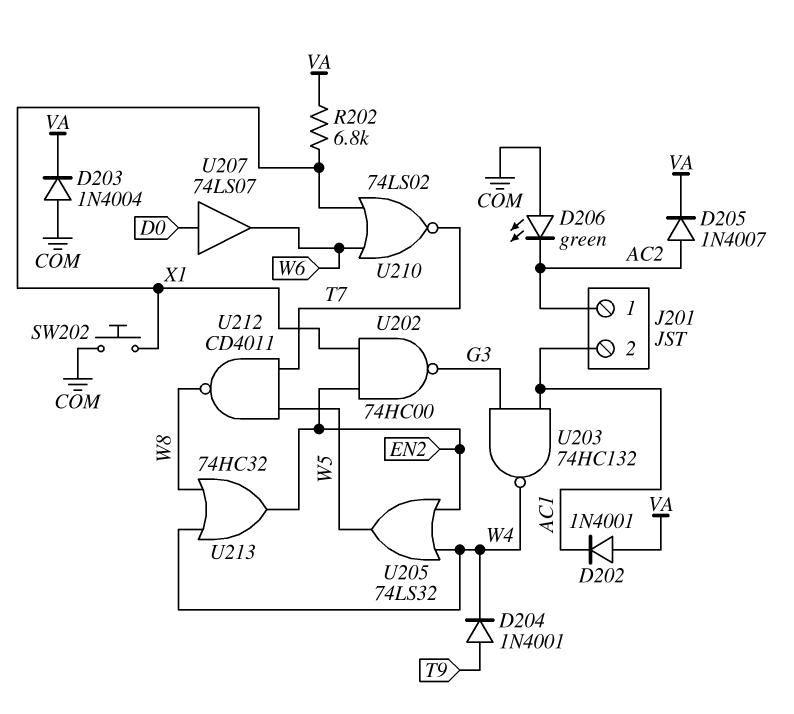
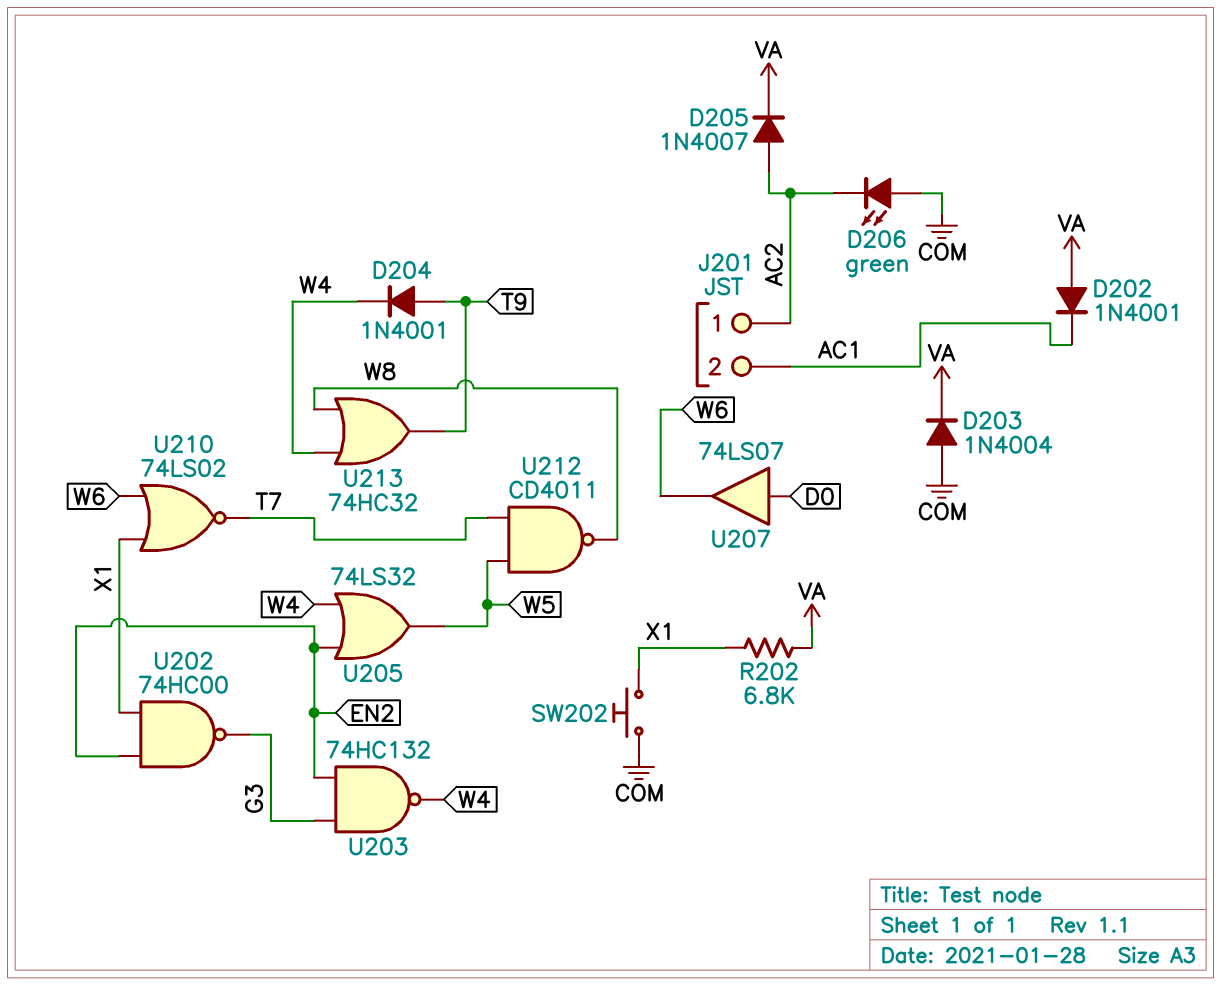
U203: NAND 74HC132 (in AC1, in G3, out W4) -> NAND 74HC132 (in EN2, in G3, out W4)
U213: OR 74HC32 (in W4, in W8, out EN2) -> OR 74HC32 (in W4, in W8, out T9)

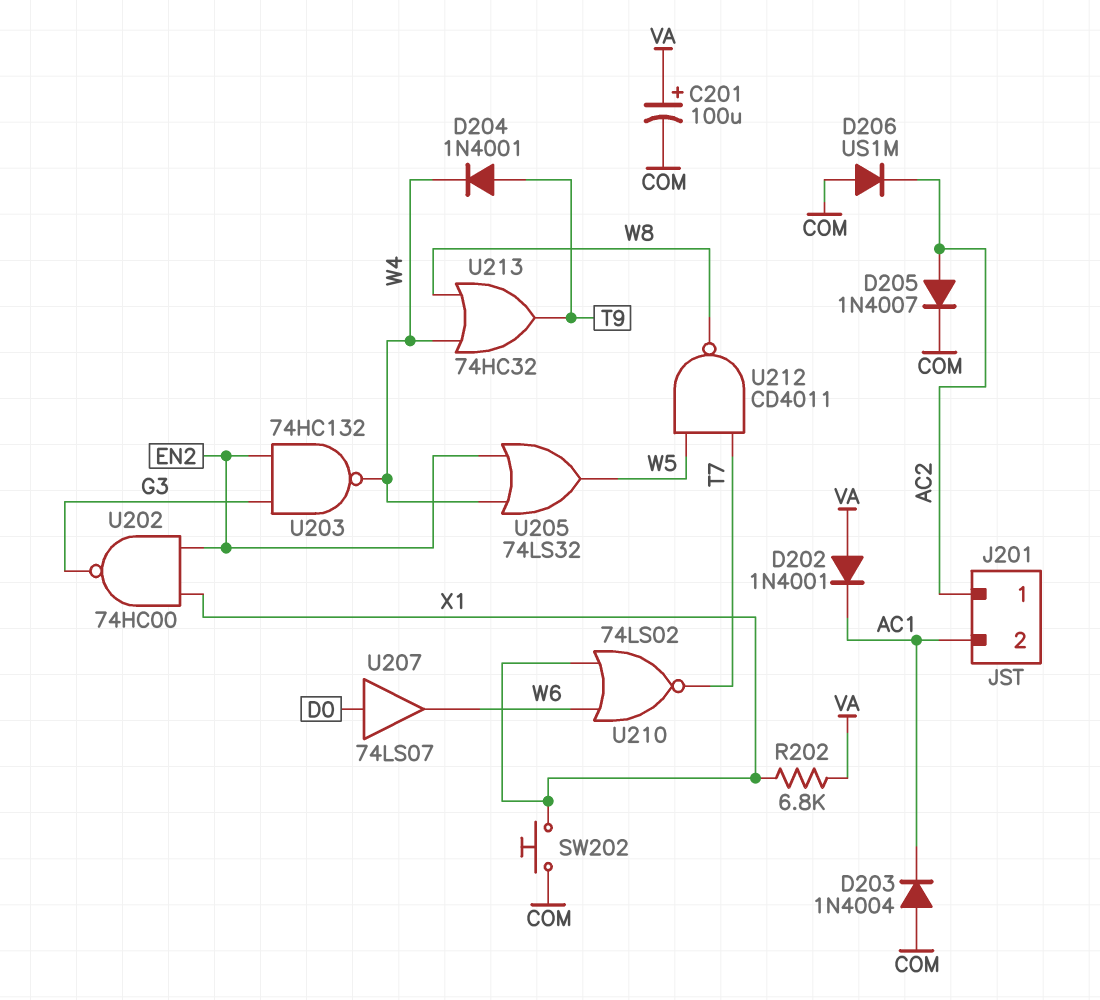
C201: none -> 100uF (plus VA, minus COM)
D203: diode 1N4004 (A COM, K VA) -> diode 1N4004 (A COM, K AC1)
D205: diode 1N4007 (A AC2, K VA) -> diode 1N4007 (A AC2, K COM)
D206: LED green (A COM, K AC2) -> diode US1M (A COM, K AC2)

